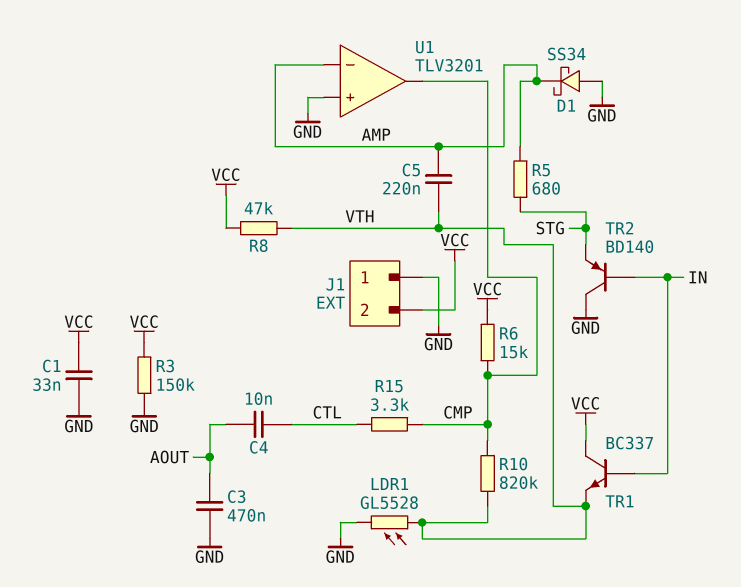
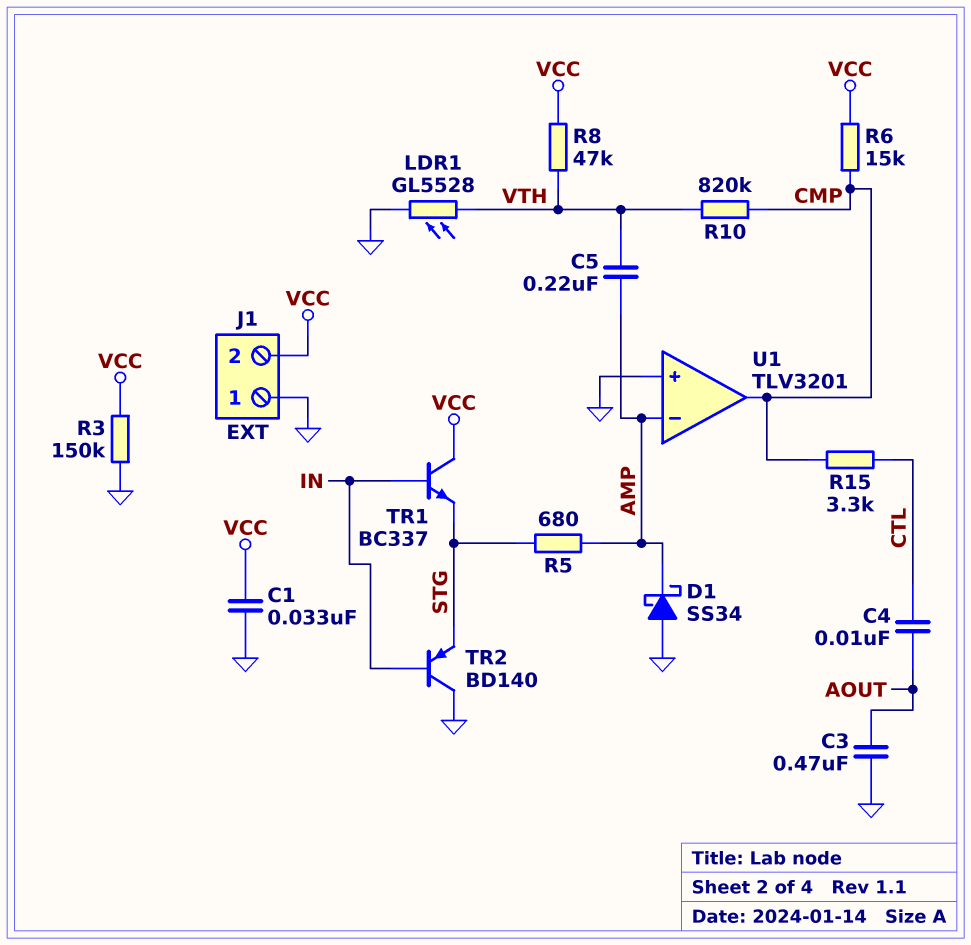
TR1: NPN BC337 (B IN, C VCC, E VTH) -> NPN BC337 (B IN, C VCC, E STG)

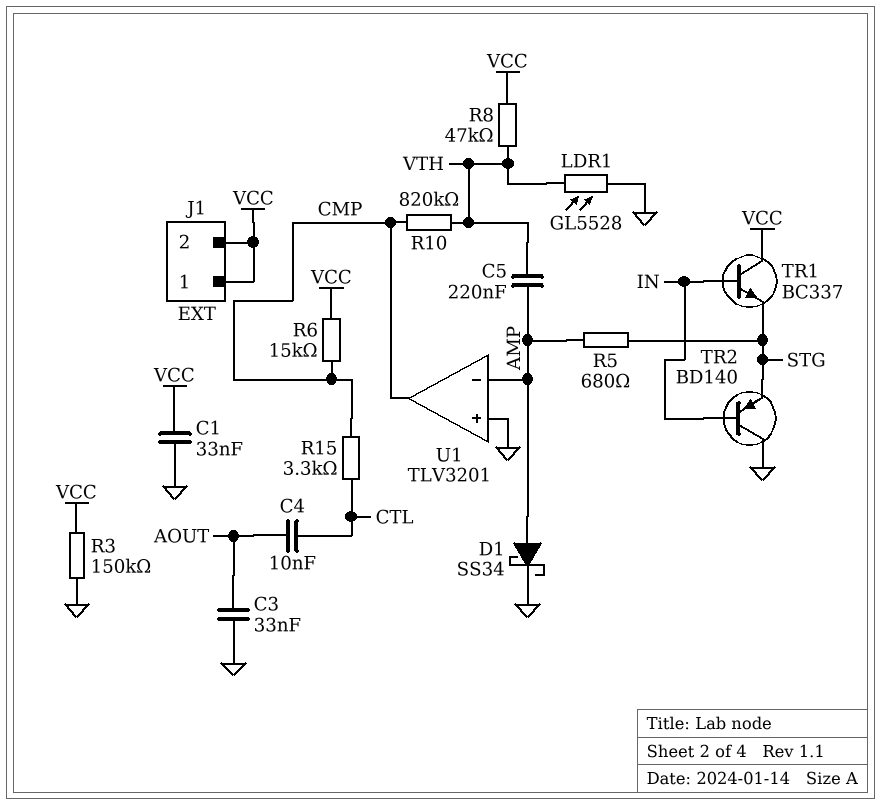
C3: 470nF (AOUT, GND) -> 33nF (AOUT, GND)
D1: schottky SS34 (A GND, K AMP) -> schottky SS34 (A AMP, K GND)
J1 pin 1: GND -> VCC

